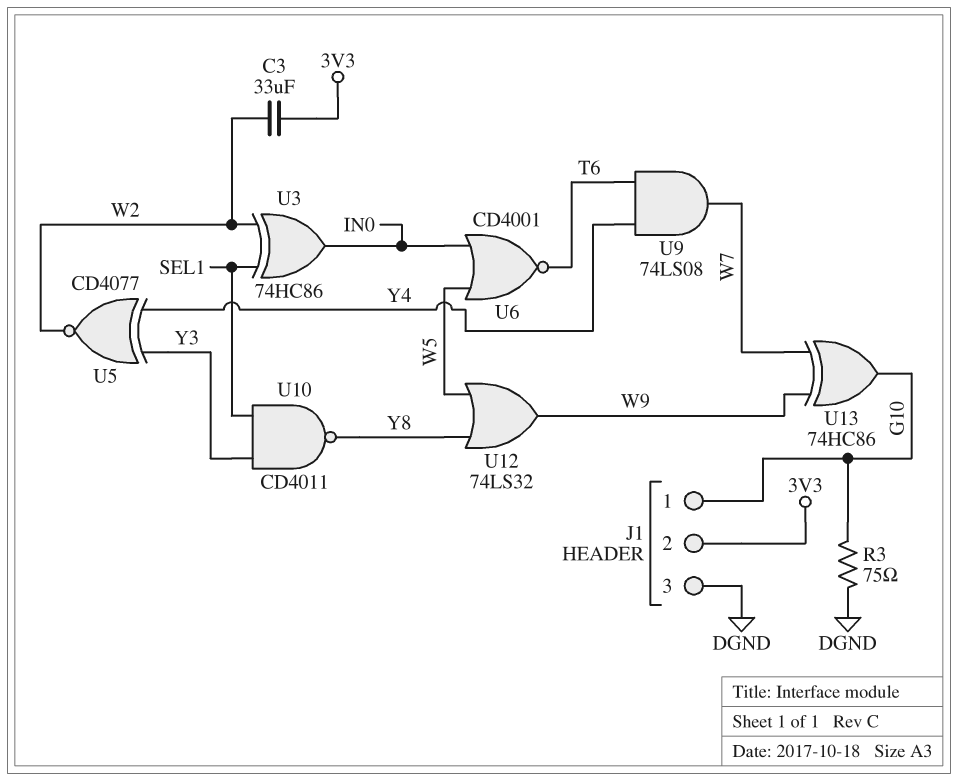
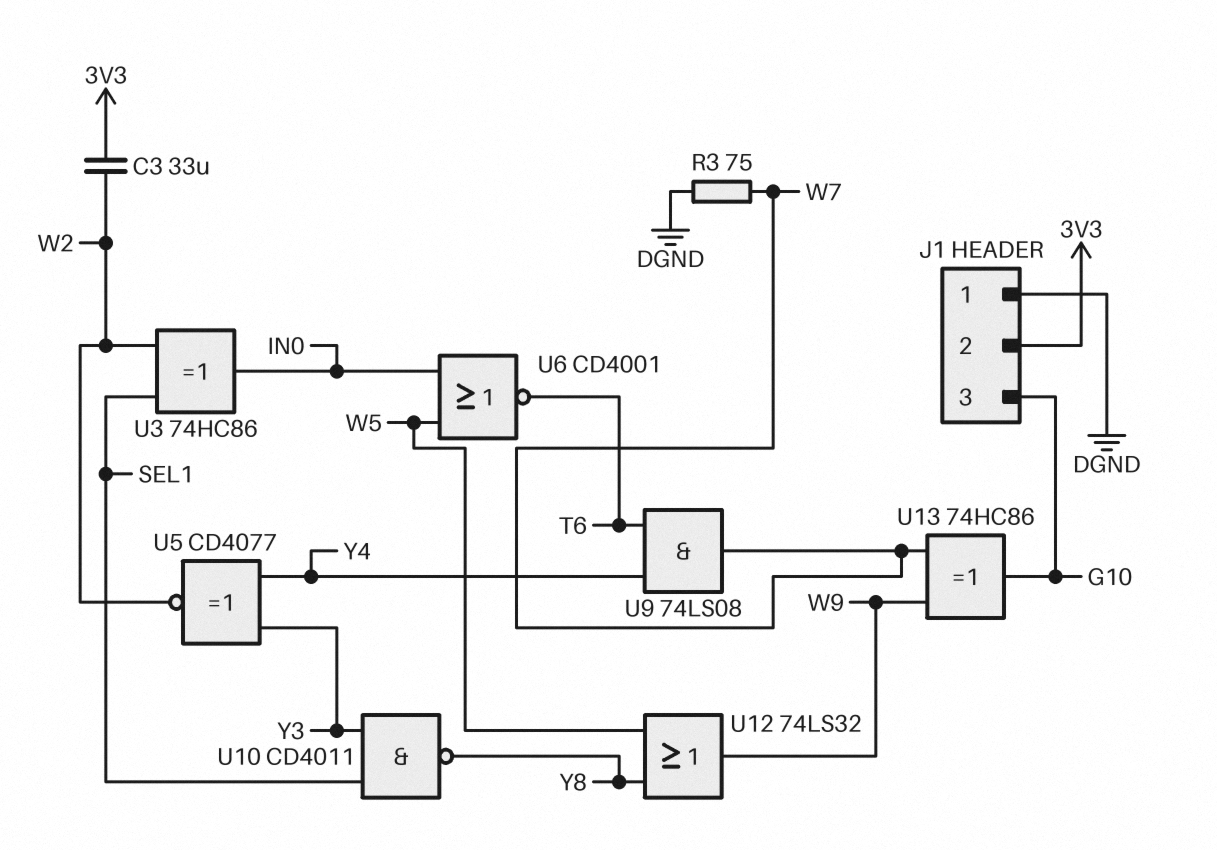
J1 pin 1: G10 -> DGND
J1 pin 3: DGND -> G10
R3: 75 (DGND, G10) -> 75 (DGND, W7)

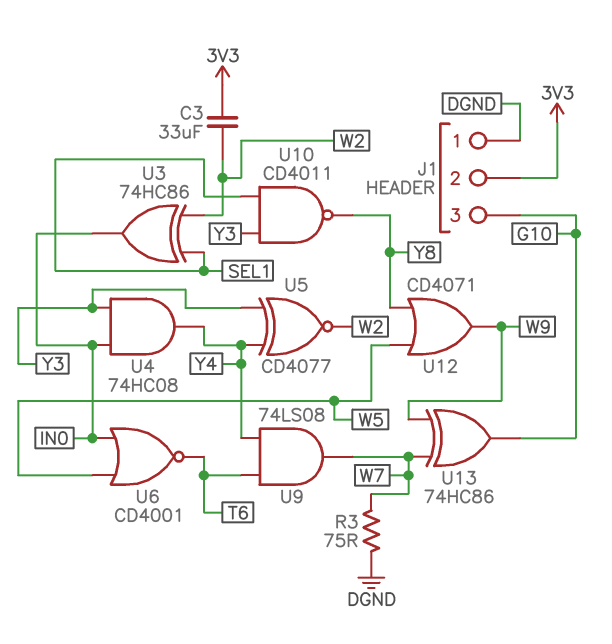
U4: none -> AND 74HC08 (in IN0, in Y3, out Y4)
U12: OR 74LS32 (in W5, in Y8, out W9) -> OR CD4071 (in W5, in Y8, out W9)

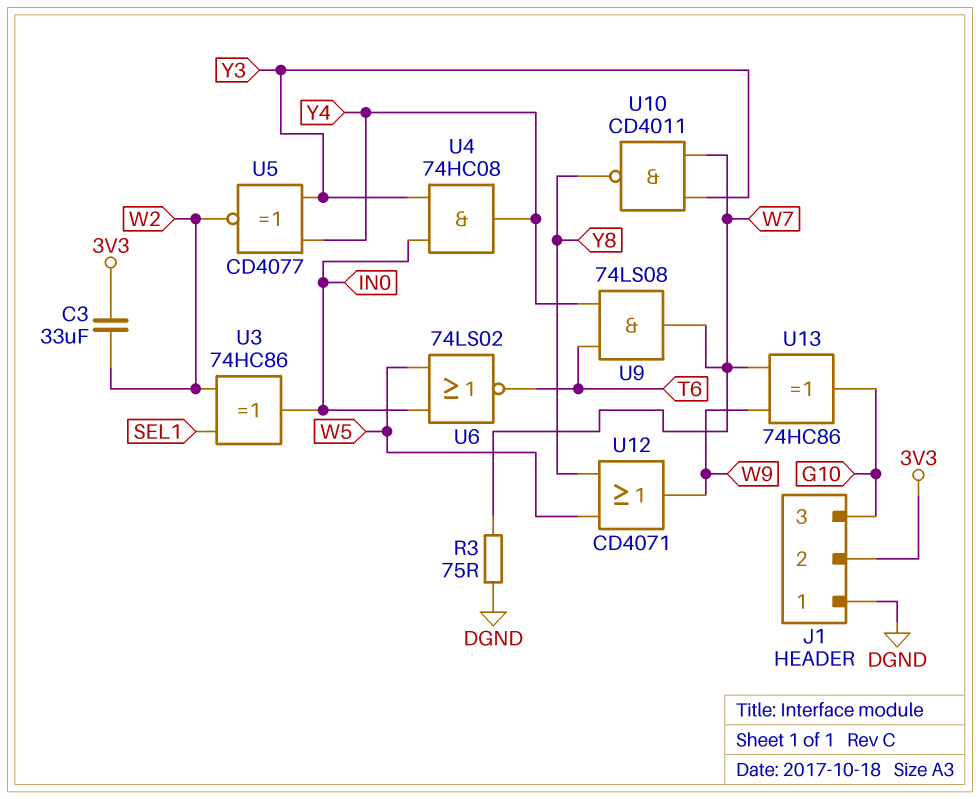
U6: NOR CD4001 (in IN0, in W5, out T6) -> NOR 74LS02 (in IN0, in W5, out T6)
U10: NAND CD4011 (in SEL1, in Y3, out Y8) -> NAND CD4011 (in W7, in Y3, out Y8)

